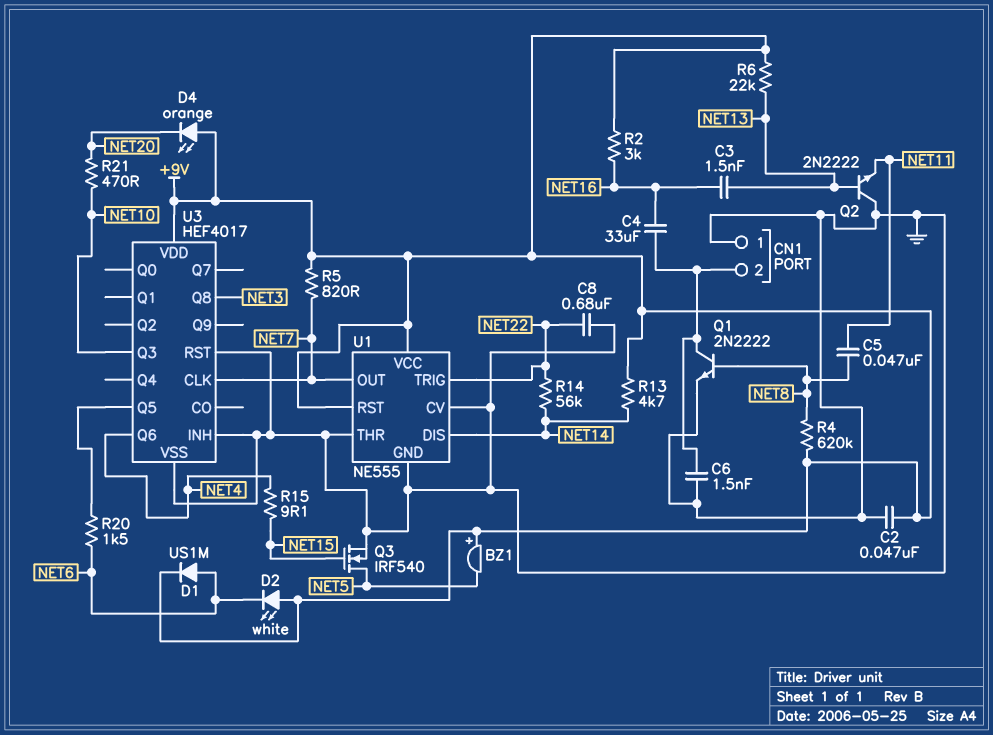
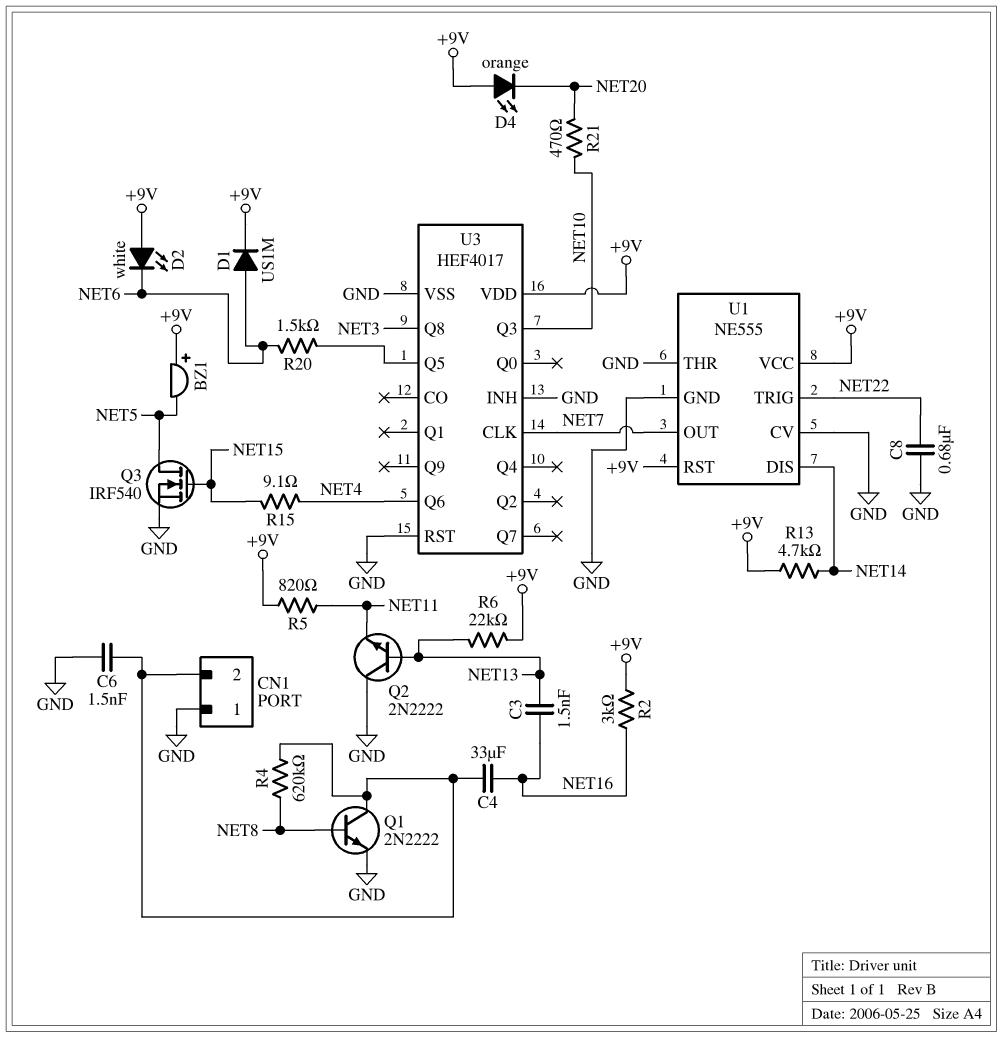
C2: 47nF (+9V, GND) -> none
C5: 47nF (NET8, NET11) -> none
R4: 620k (+9V, NET8) -> 620k (CN1/2, NET8)
R5: 820 (+9V, NET7) -> 820 (+9V, NET11)
R14: 56k (NET14, NET22) -> none

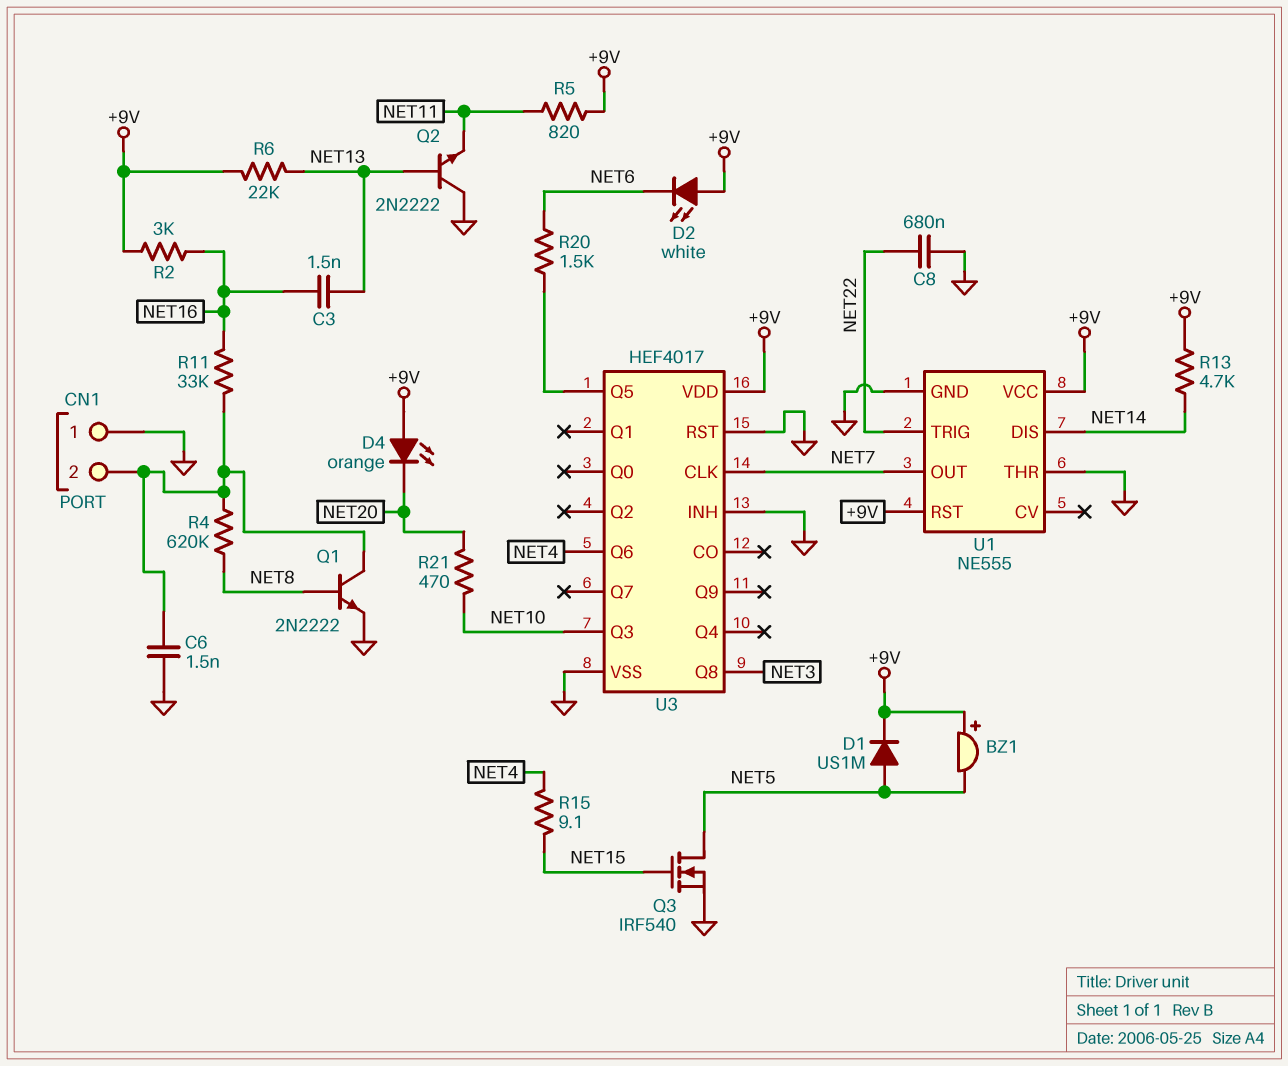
C4: 33uF (CN1/2, NET16) -> none
D1: diode US1M (A NET6, K +9V) -> diode US1M (A NET5, K +9V)
R11: none -> 33k (CN1/2, NET16)
U1 pin CV: GND -> none

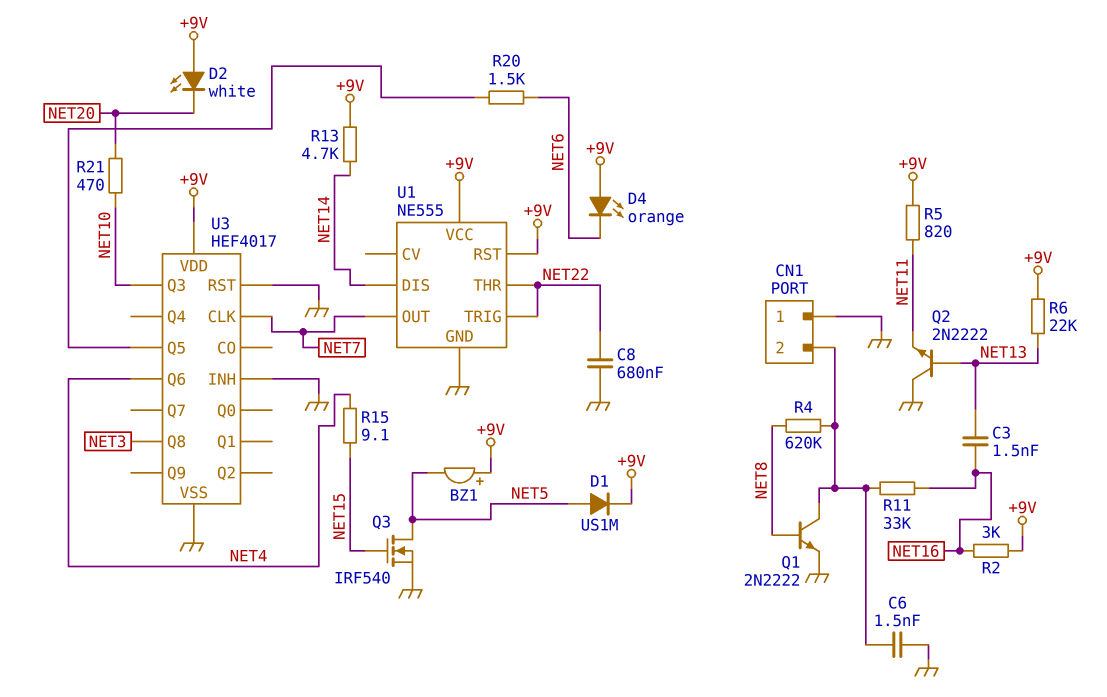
D2: LED white (A +9V, K NET6) -> LED white (A +9V, K NET20)
D4: LED orange (A +9V, K NET20) -> LED orange (A +9V, K NET6)
U1 pin THR: GND -> NET22

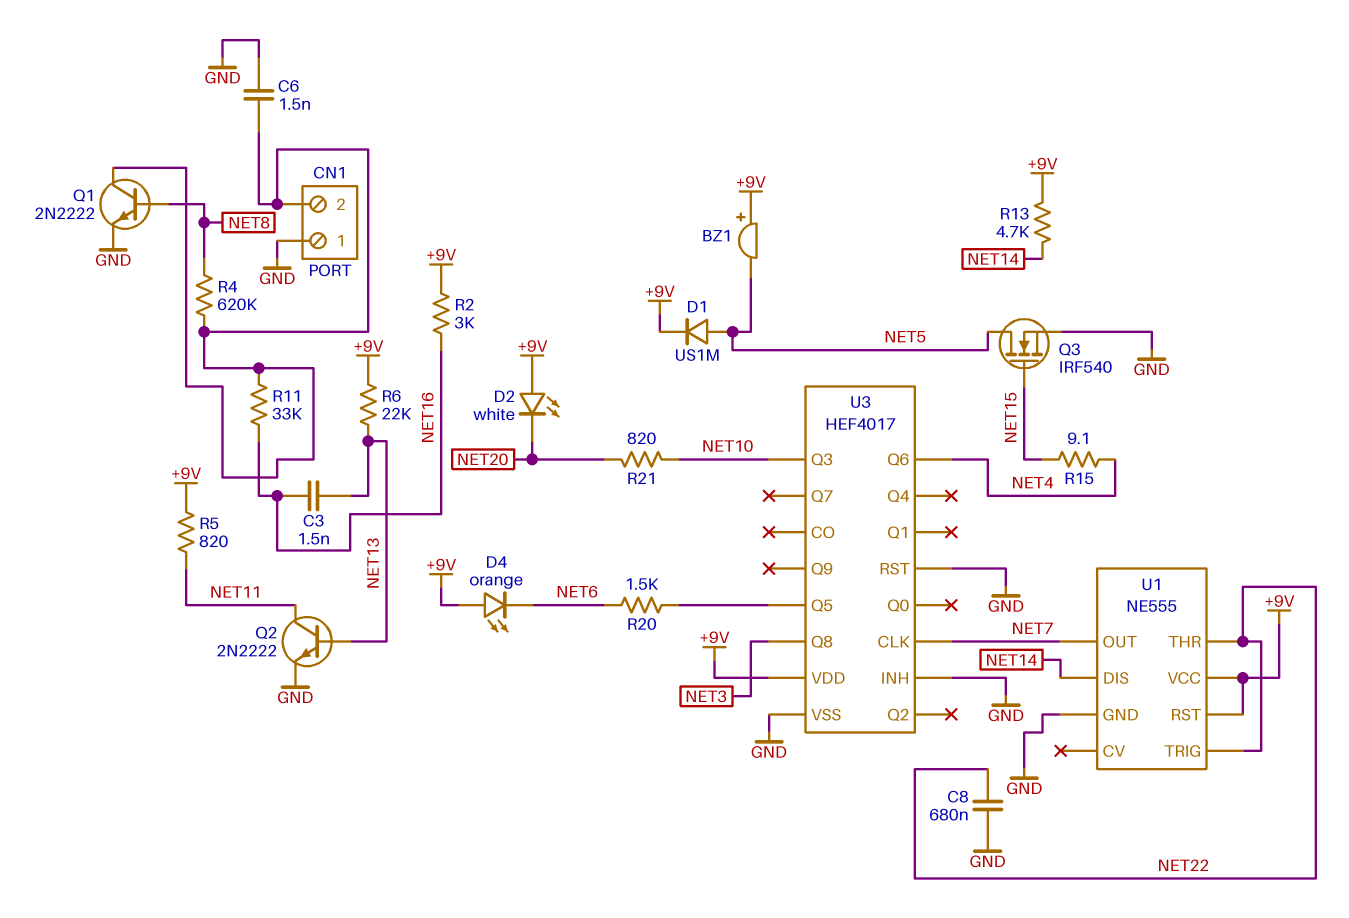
Q2: NPN 2N2222 (B NET13, C GND, E NET11) -> NPN 2N2222 (B NET13, C NET11, E GND)
R21: 470 (NET10, NET20) -> 820 (NET10, NET20)

